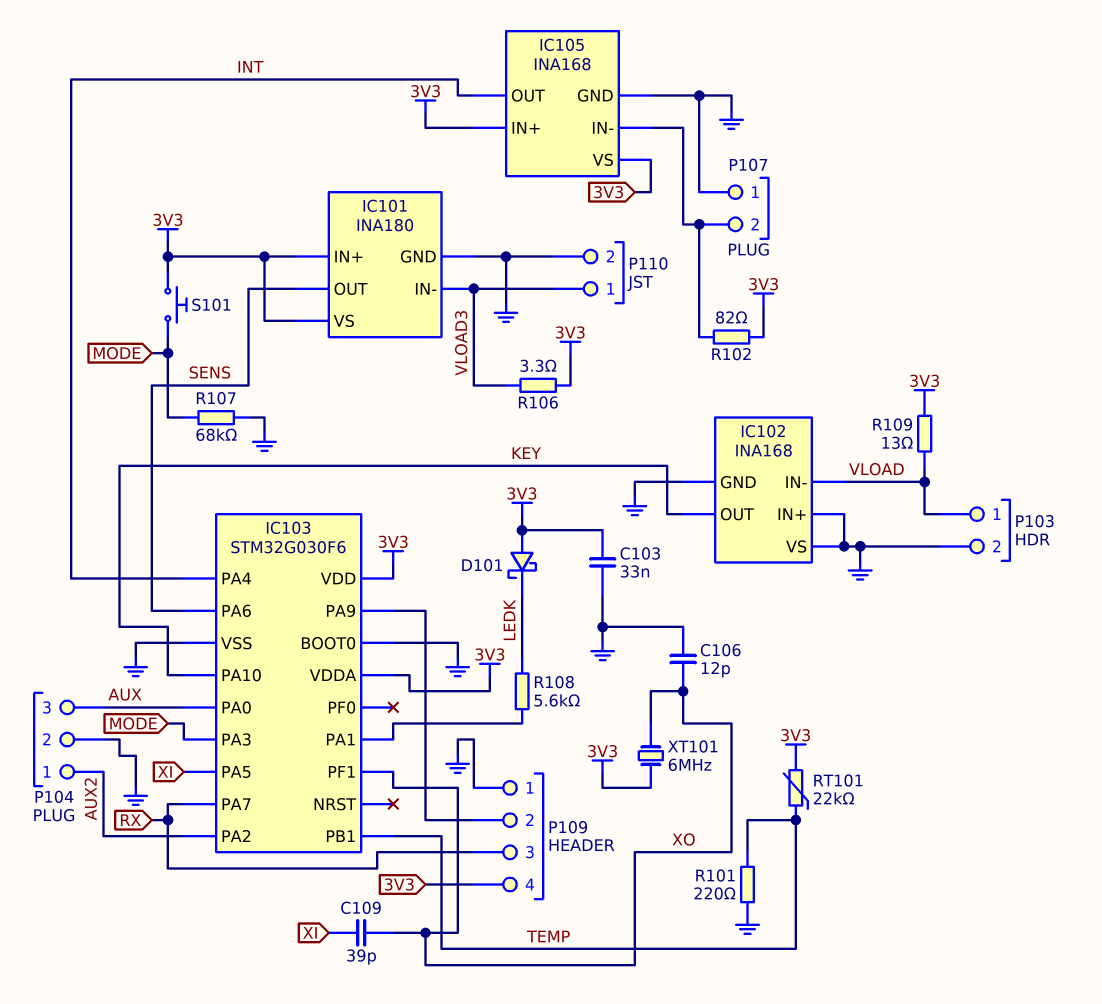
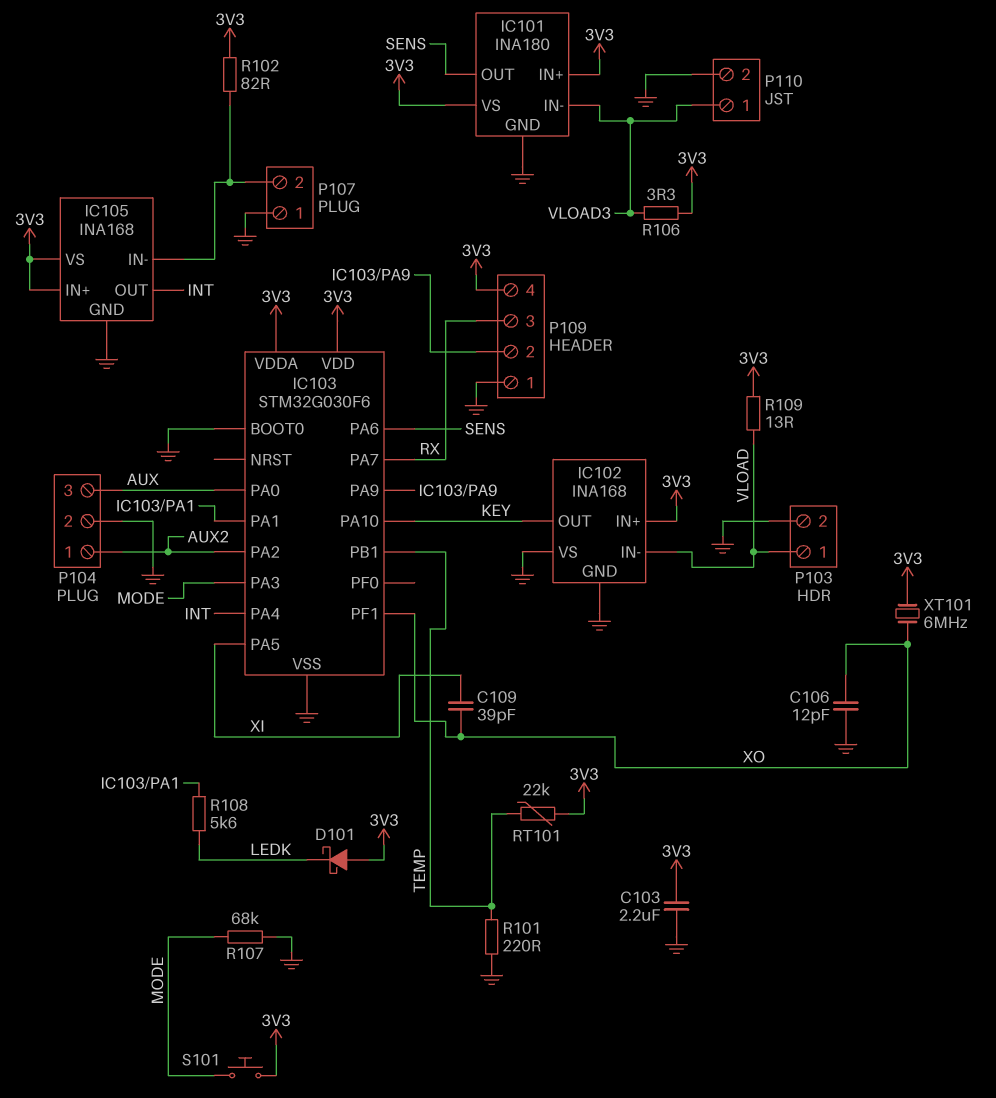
C103: 33nF (3V3, GND) -> 2.2uF (3V3, GND)
IC102 pin IN+: GND -> 3V3

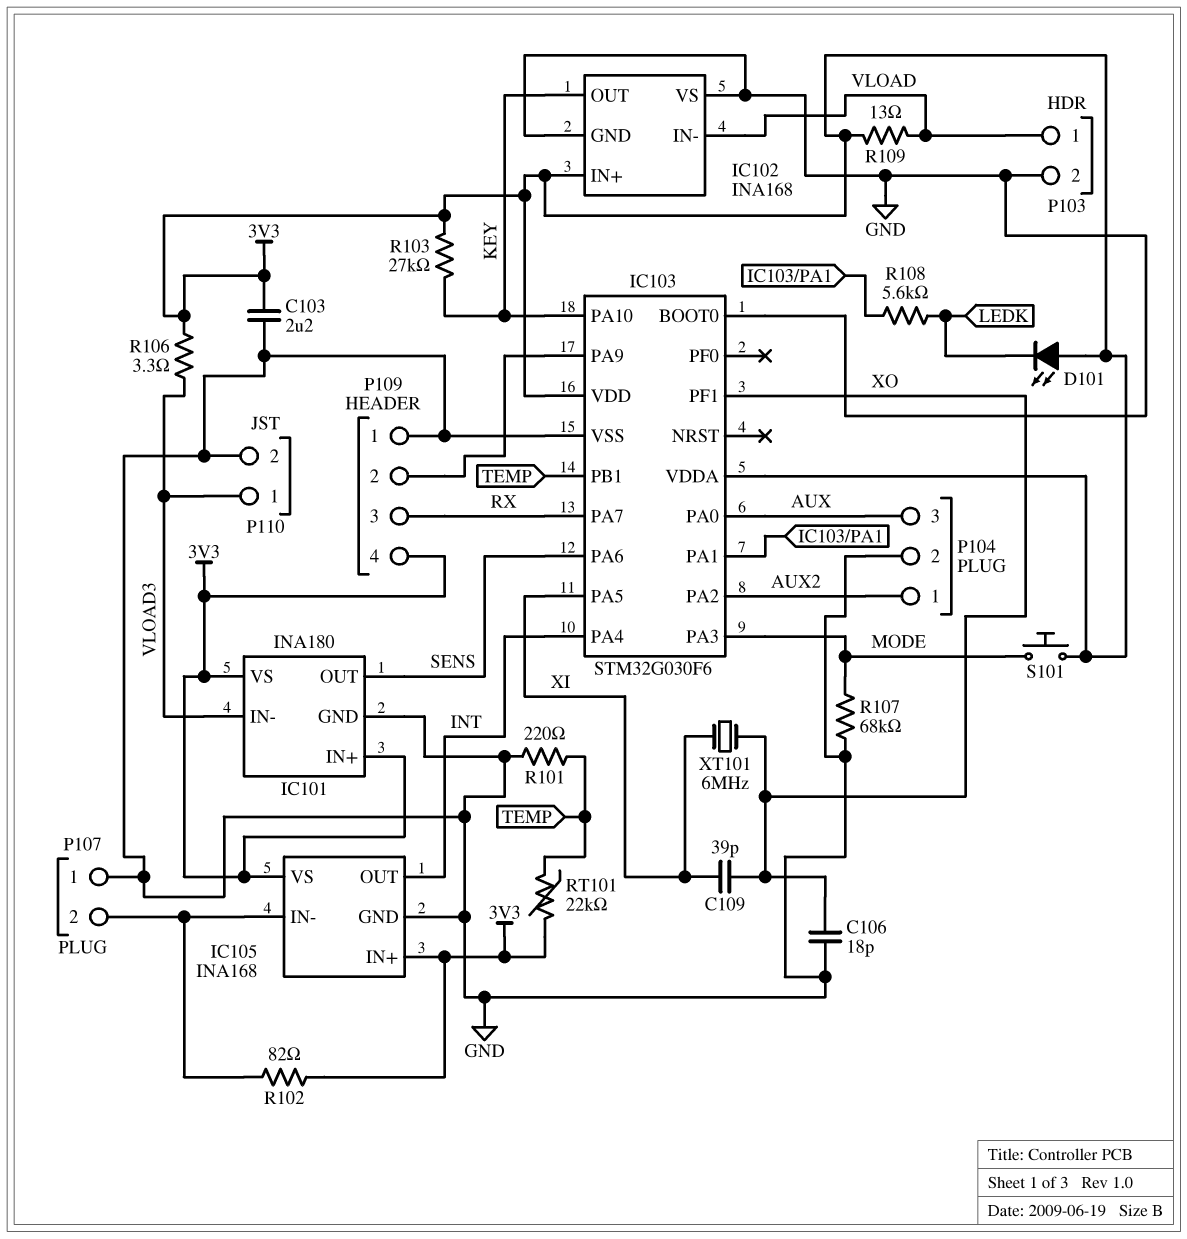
C106: 12pF (GND, XO) -> 18pF (GND, XO)
D101: schottky (A 3V3, K LEDK) -> LED (A 3V3, K LEDK)
R103: none -> 27k (3V3, KEY)
XT101: 6MHz (3V3, XO) -> 6MHz (XI, XO)

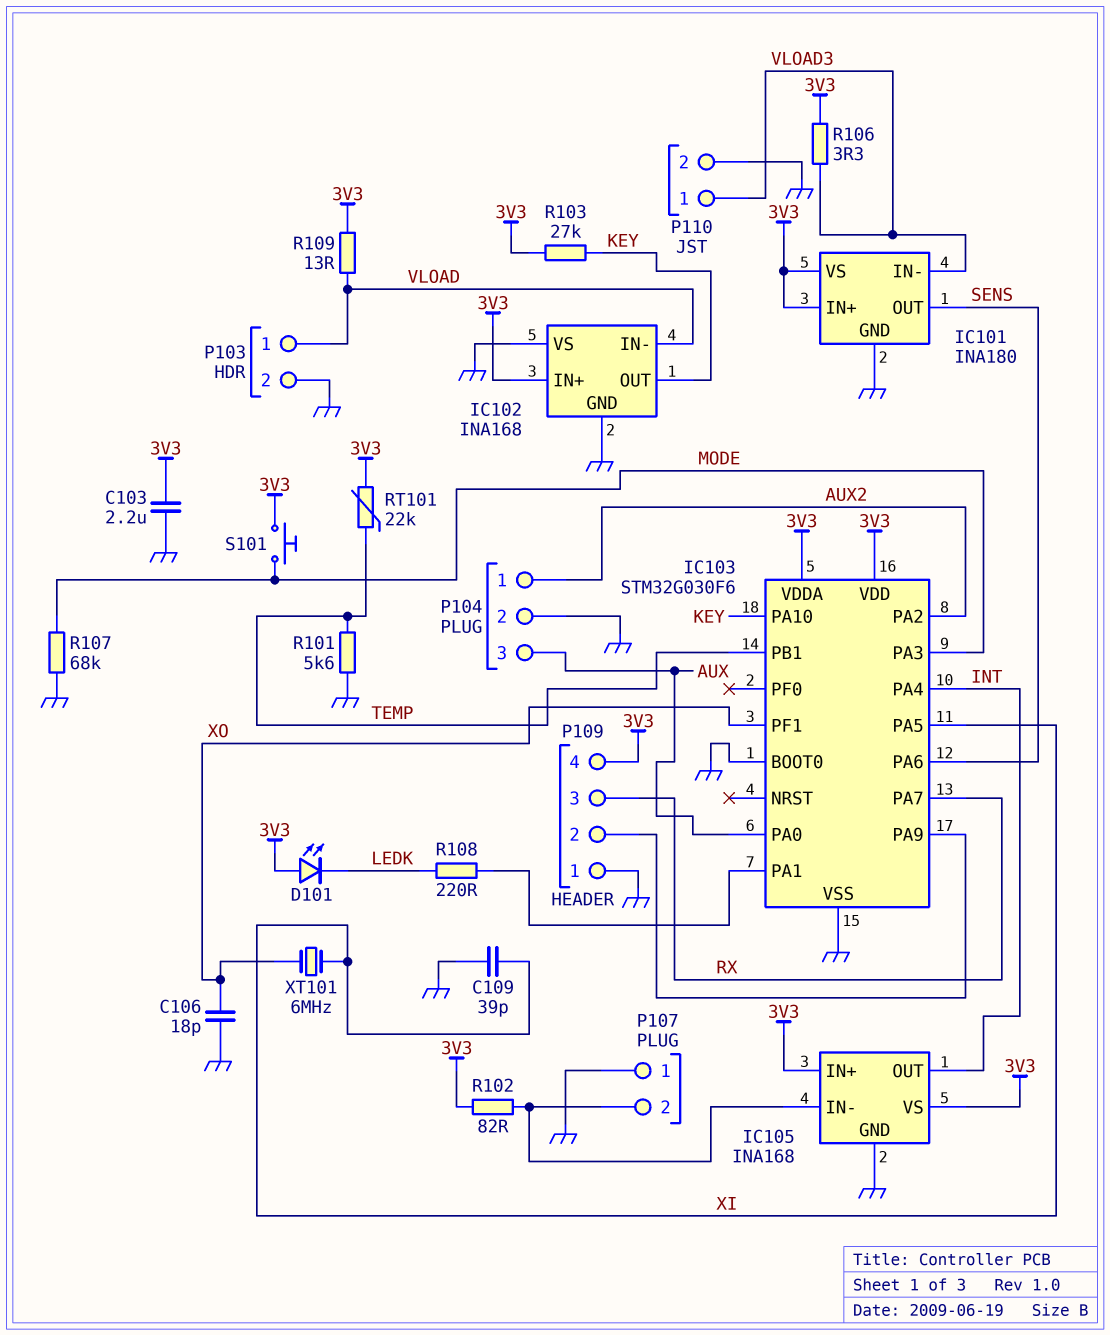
C109: 39pF (XI, XO) -> 39pF (GND, XI)
R101: 220 (GND, TEMP) -> 5.6k (GND, TEMP)
R108: 5.6k (IC103/PA1, LEDK) -> 220 (IC103/PA1, LEDK)

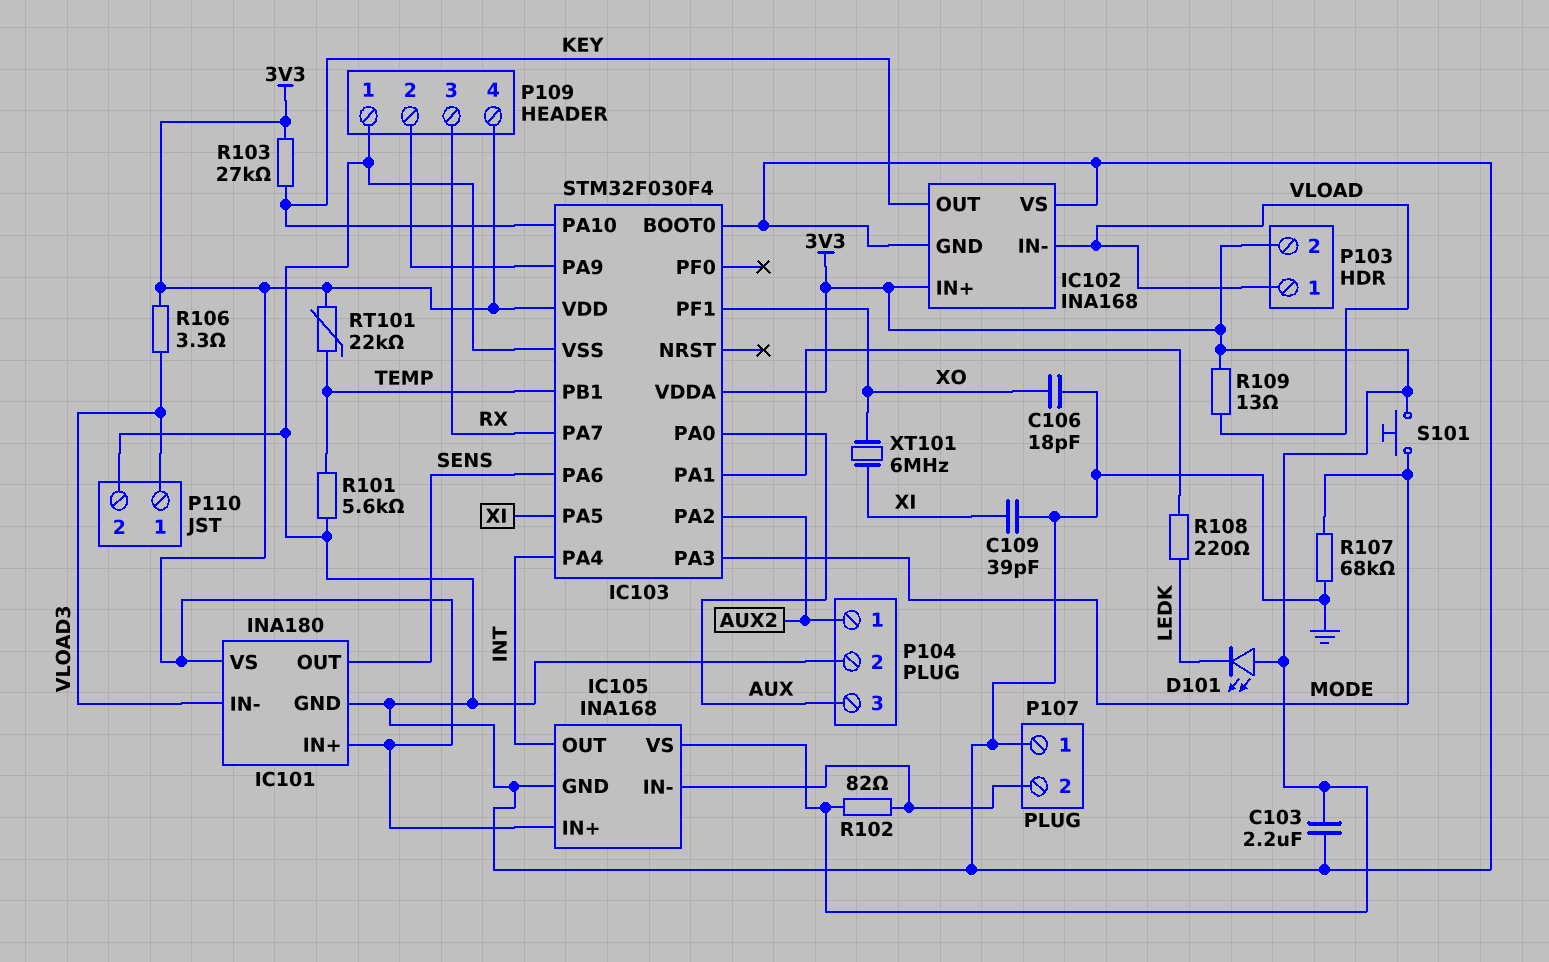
IC103: STM32G030F6 -> STM32F030F4
P103 pin 2: GND -> 3V3

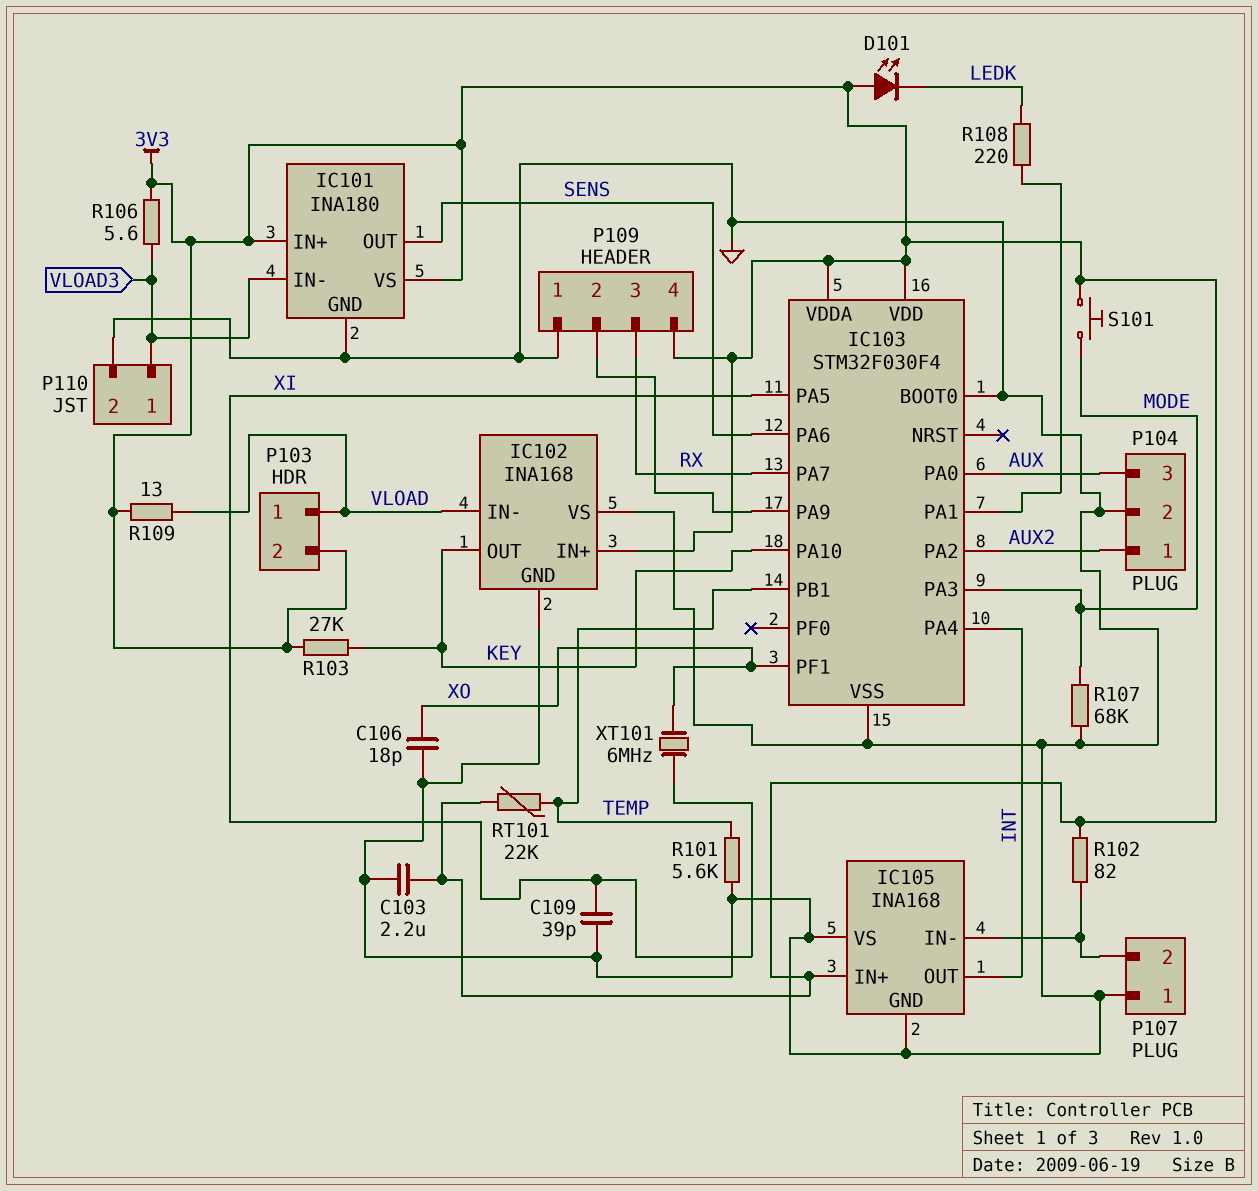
IC105 pin VS: 3V3 -> GND
R106: 3.3 (3V3, VLOAD3) -> 5.6 (3V3, VLOAD3)

